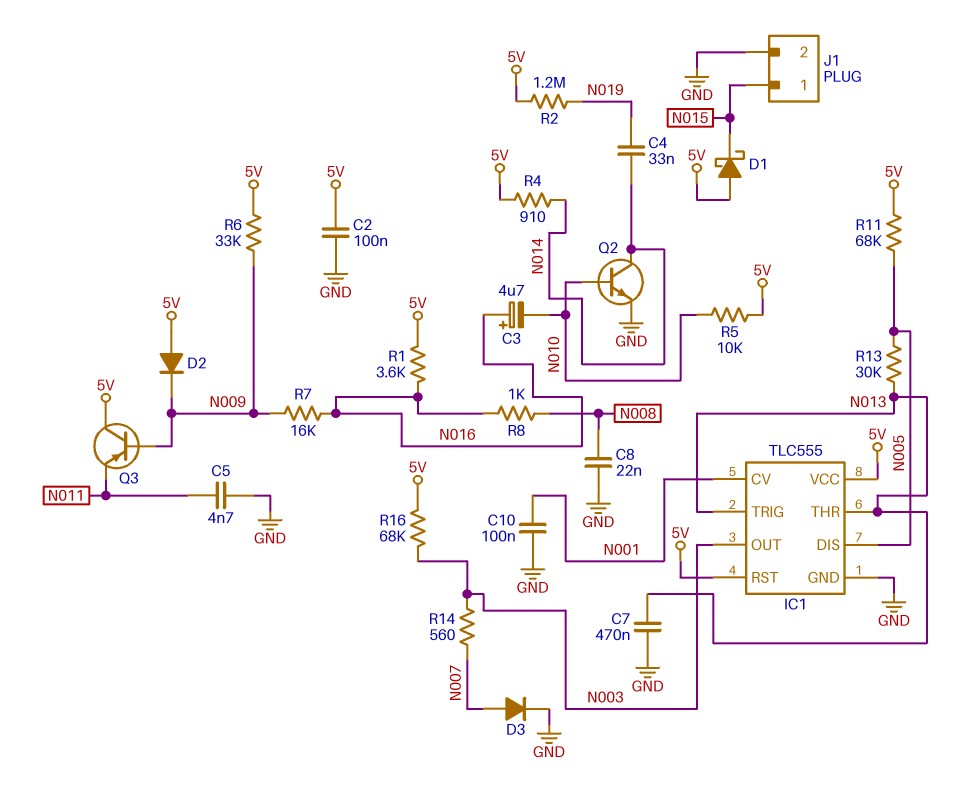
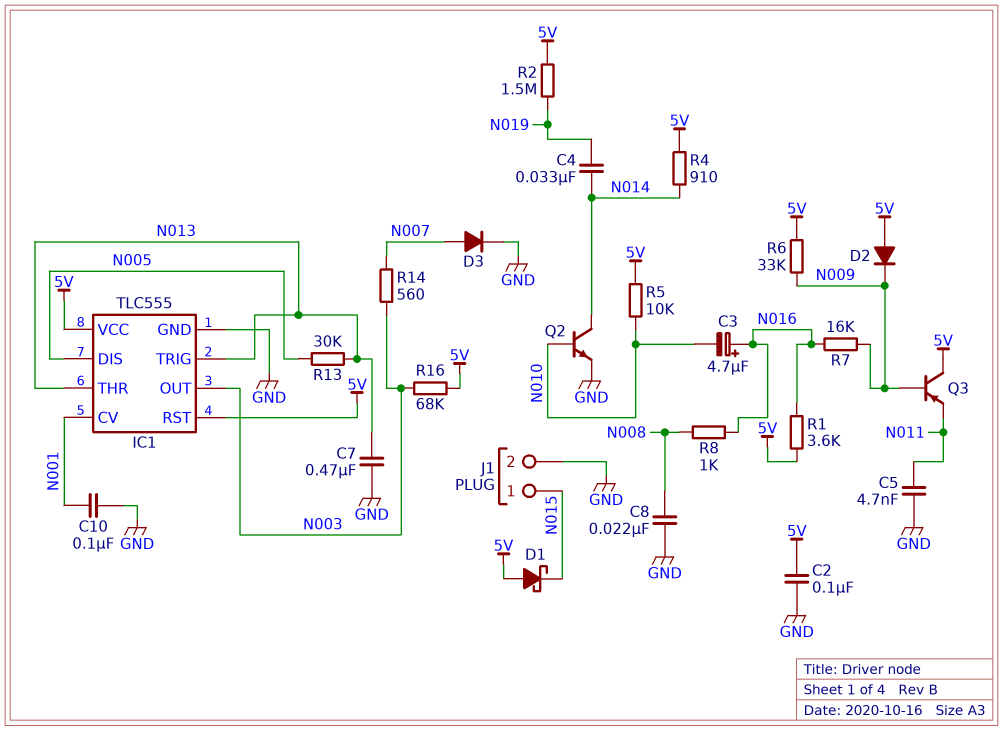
R2: 1.2M (5V, N019) -> 1.5M (5V, N019)
R11: 68k (5V, N005) -> none

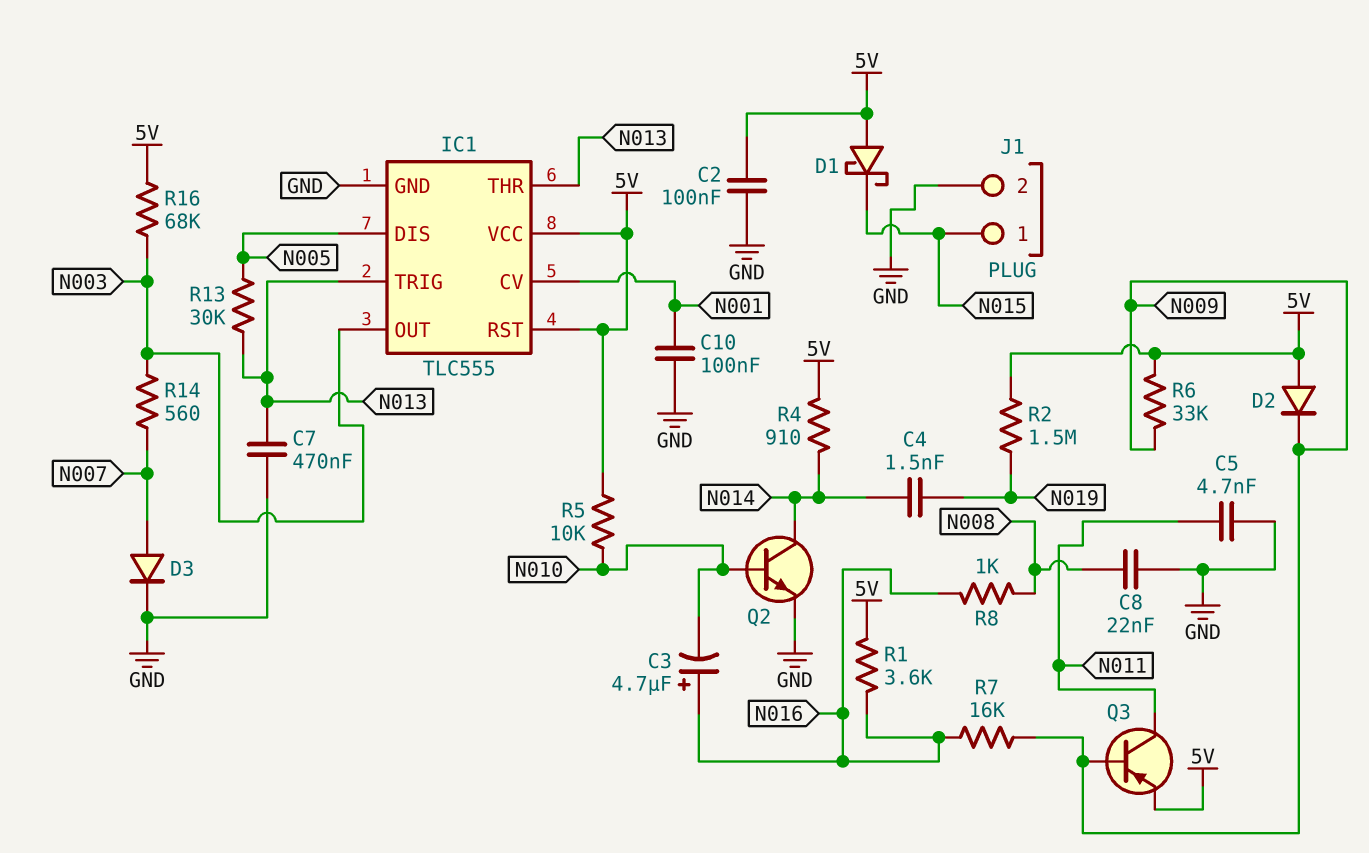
C4: 33nF (N014, N019) -> 1.5nF (N014, N019)
Q3: PNP (B N009, C 5V, E N011) -> PNP (B N009, C N011, E 5V)

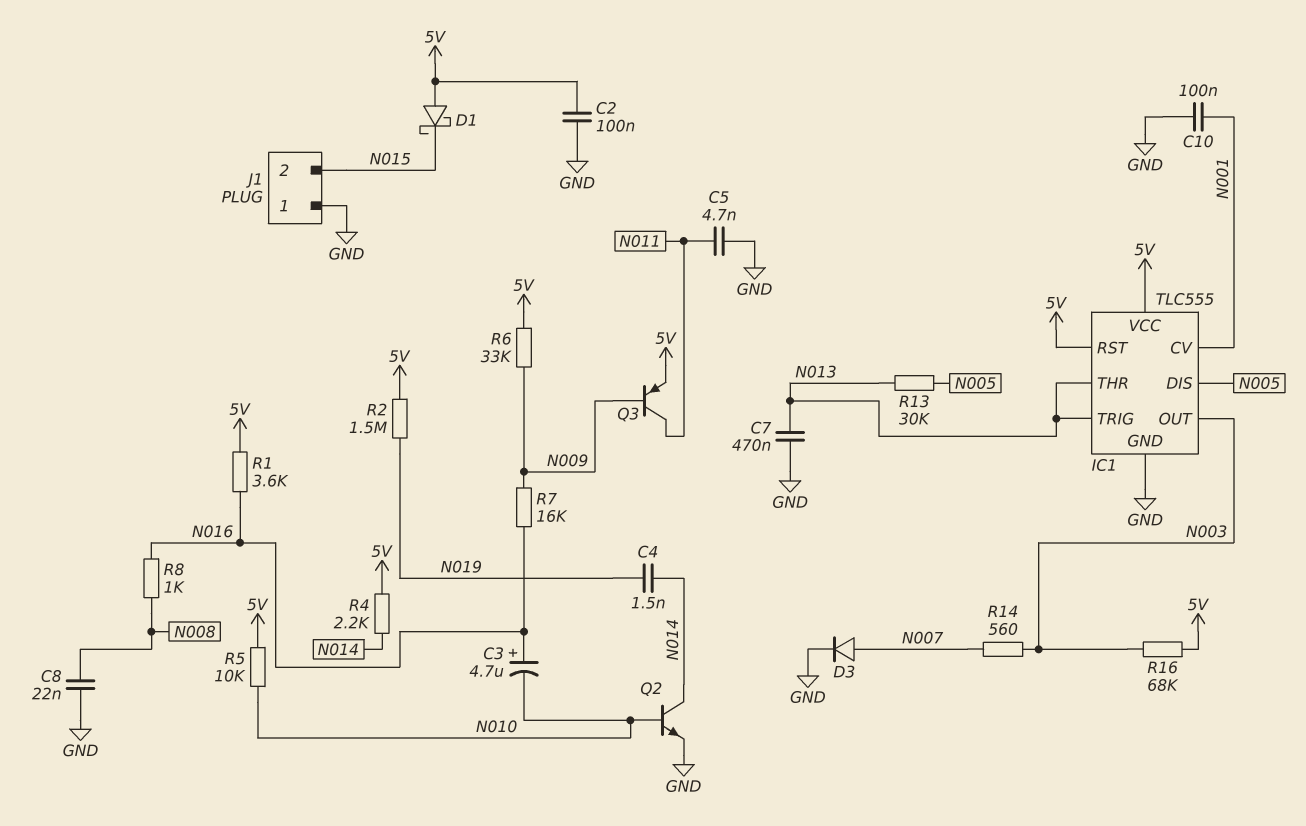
D2: diode (A 5V, K N009) -> none
J1 pin 1: N015 -> GND
J1 pin 2: GND -> N015
R4: 910 (5V, N014) -> 2.2k (5V, N014)

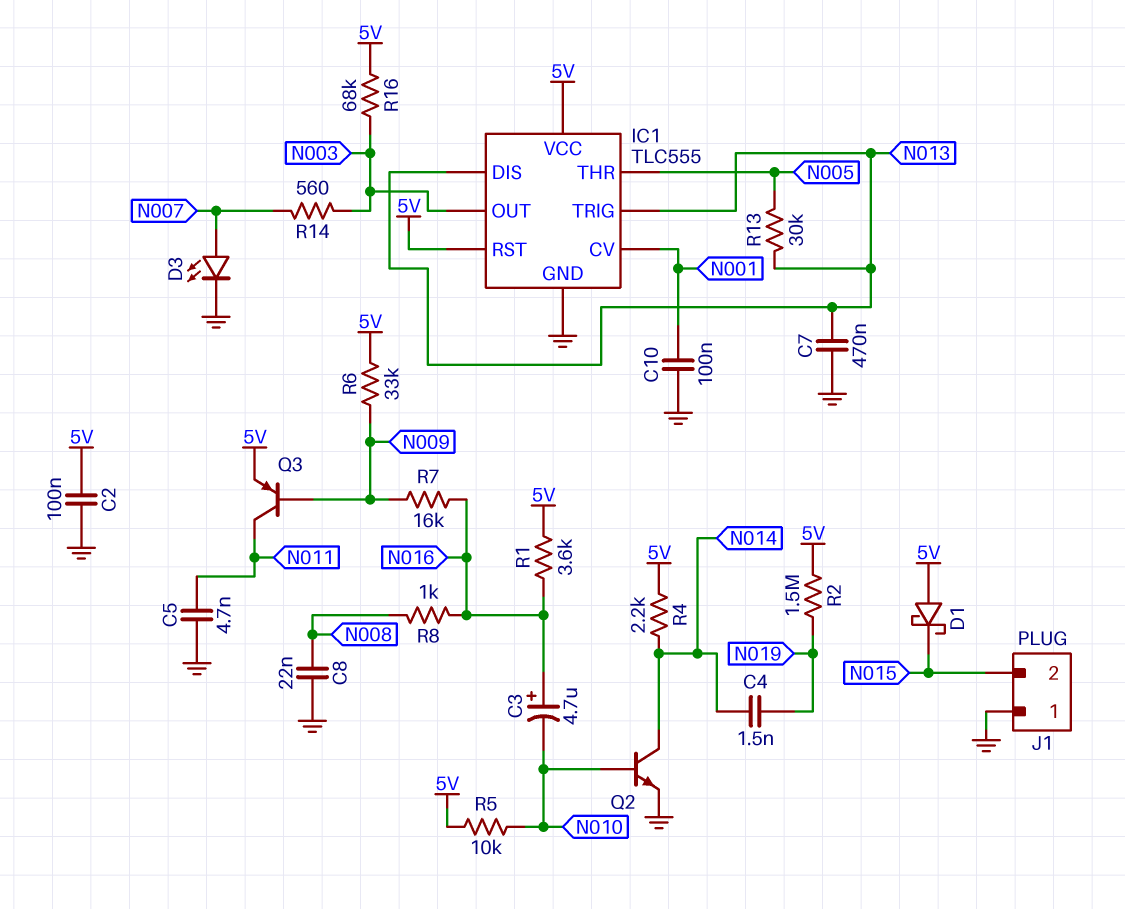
D3: diode (A N007, K GND) -> LED (A N007, K GND)
IC1 pin DIS: N005 -> N013
IC1 pin THR: N013 -> N005

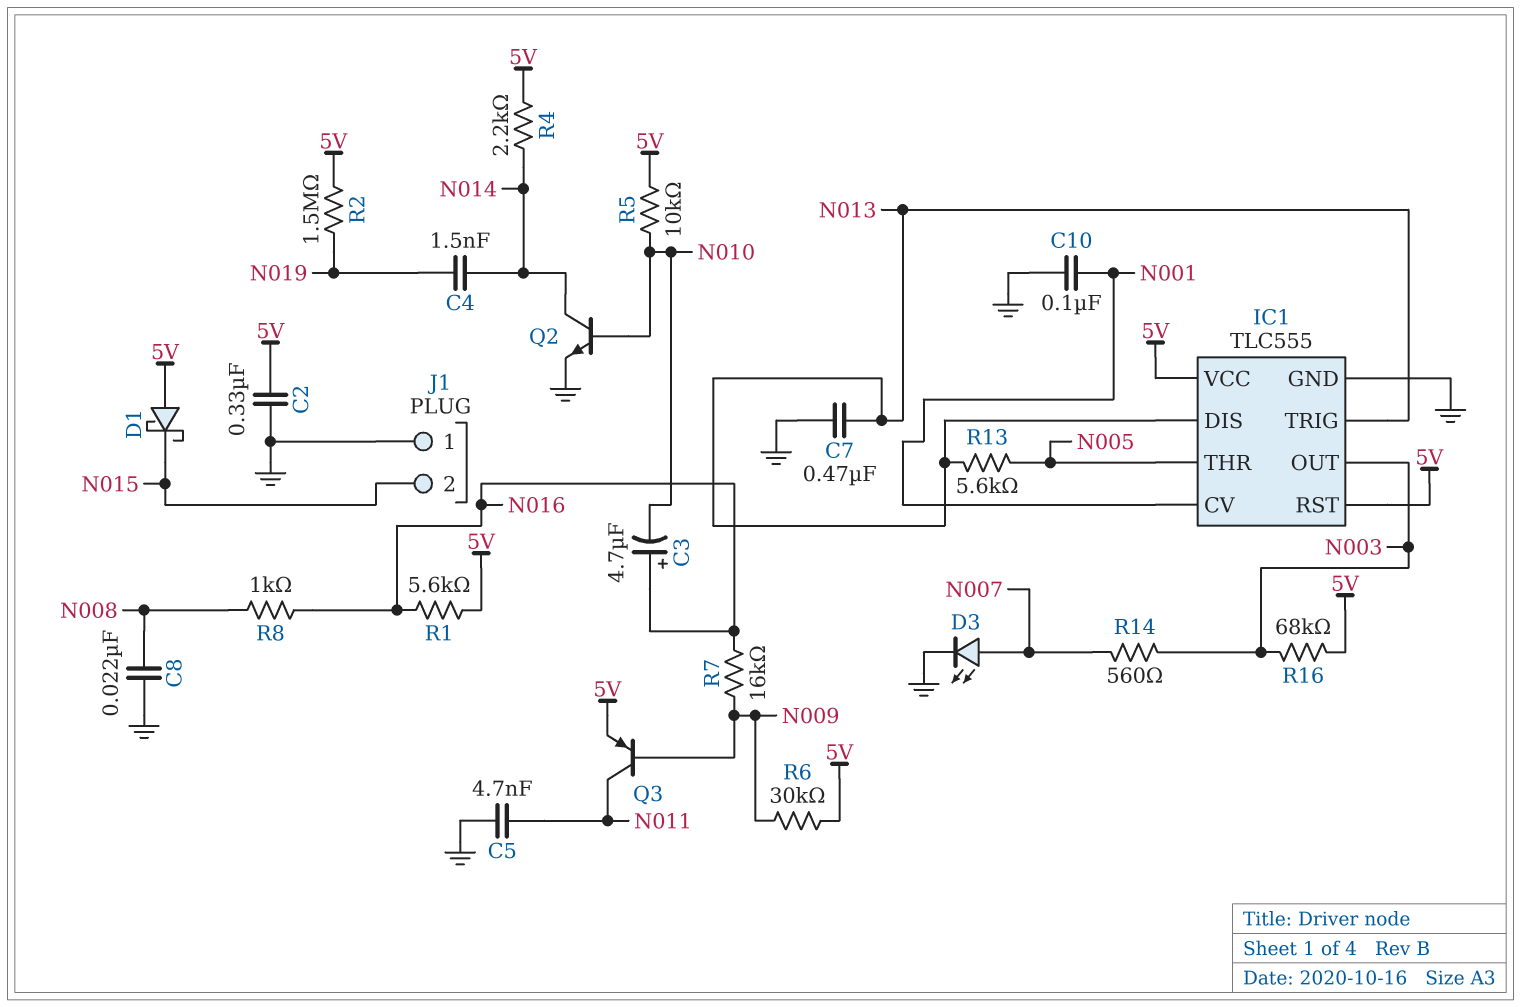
C2: 100nF (5V, GND) -> 330nF (5V, GND)
R1: 3.6k (5V, N016) -> 5.6k (5V, N016)
R6: 33k (5V, N009) -> 30k (5V, N009)
R13: 30k (N005, N013) -> 5.6k (N005, N013)

